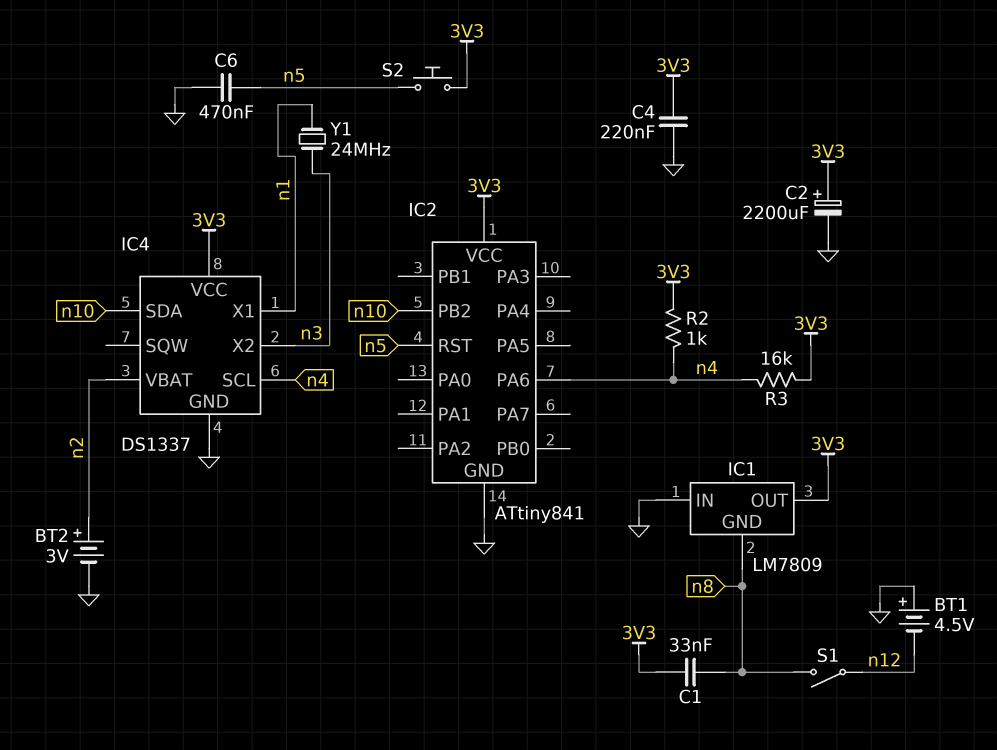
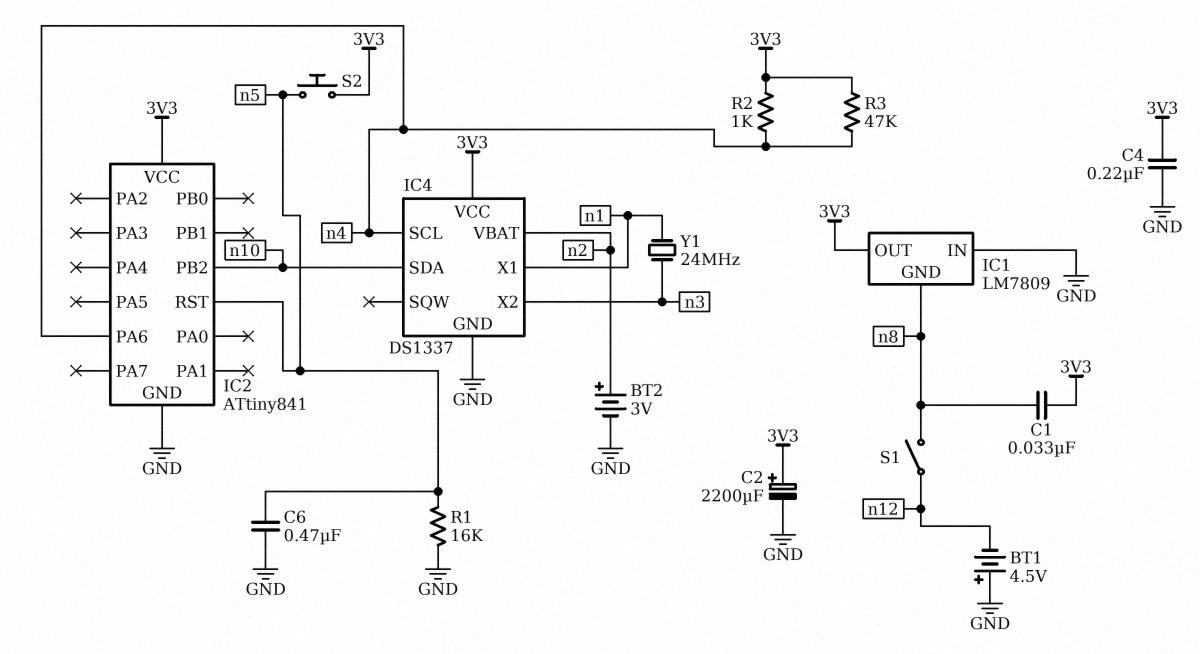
R1: none -> 16k (GND, n5)
R3: 16k (3V3, n4) -> 47k (3V3, n4)

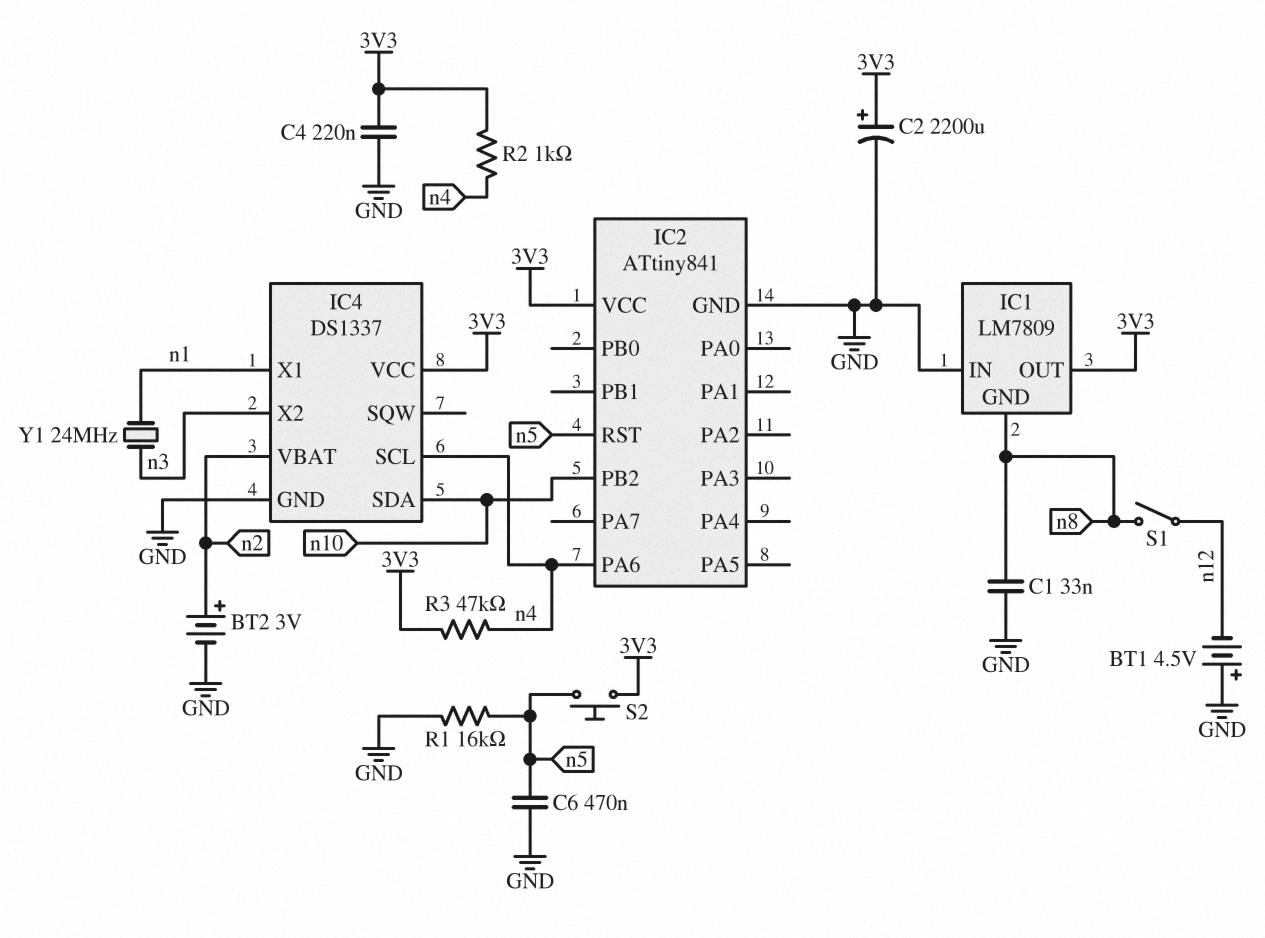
C1: 33nF (3V3, n8) -> 33nF (GND, n8)

